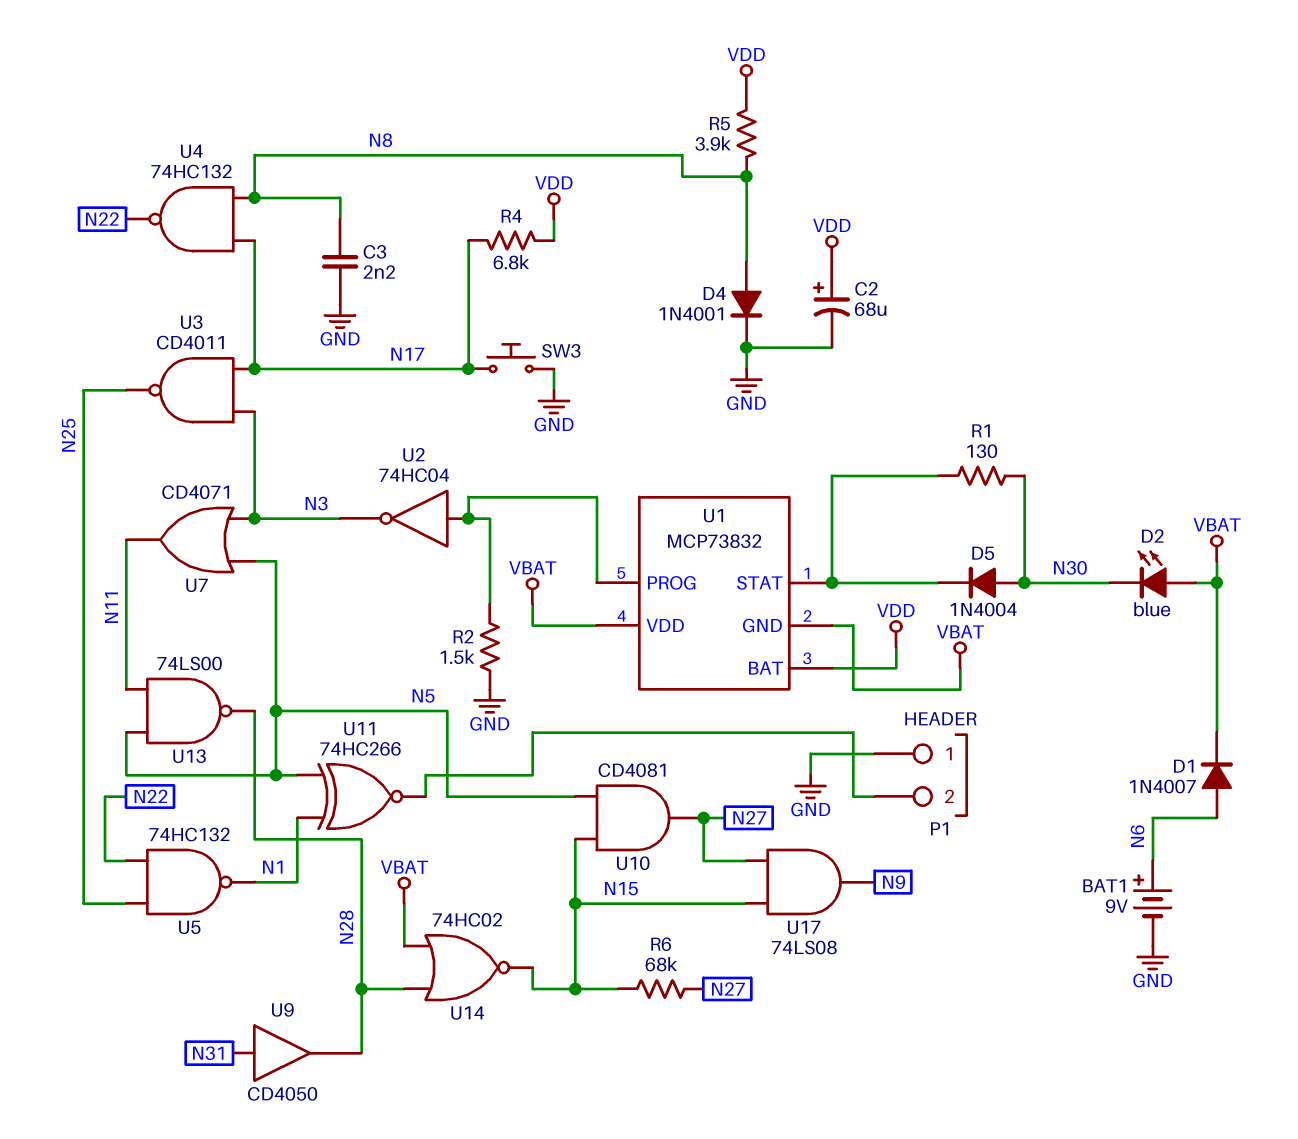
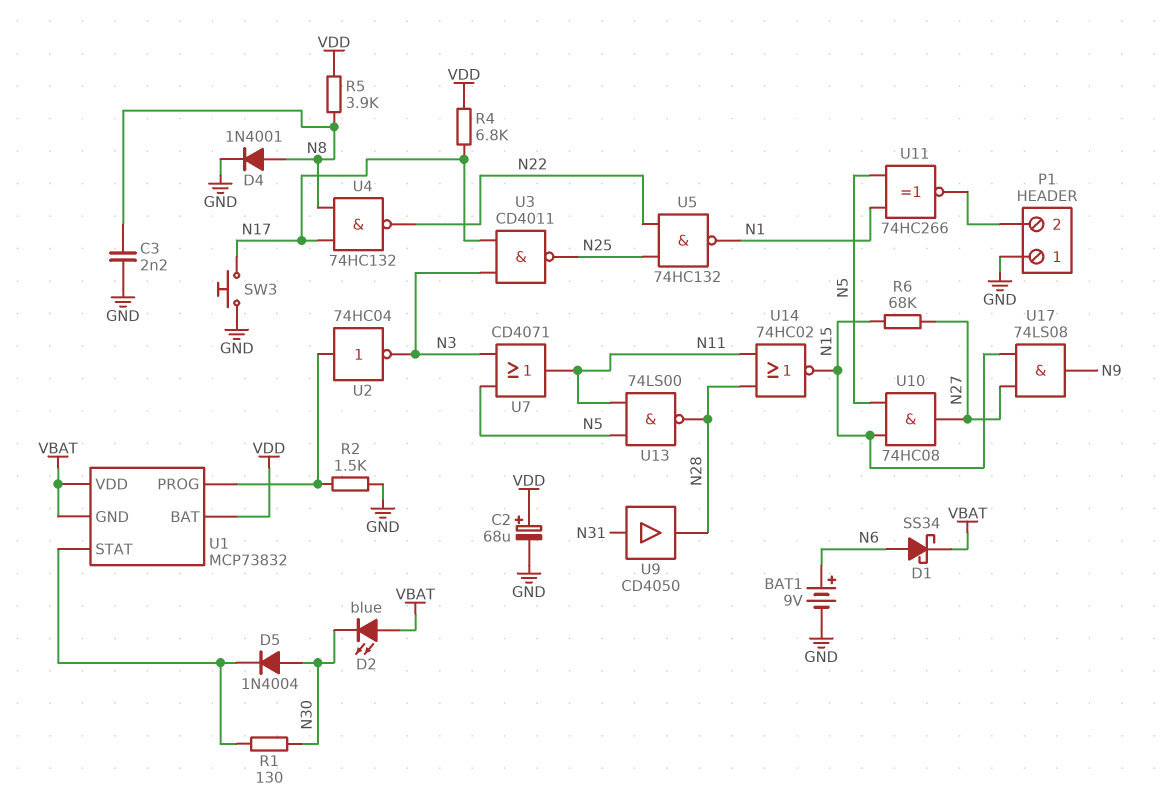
D1: diode 1N4007 (A N6, K VBAT) -> schottky SS34 (A N6, K VBAT)
U10: AND CD4081 (in N5, in N15, out N27) -> AND 74HC08 (in N5, in N15, out N27)
U14: NOR 74HC02 (in N28, in VBAT, out N15) -> NOR 74HC02 (in N11, in N28, out N15)

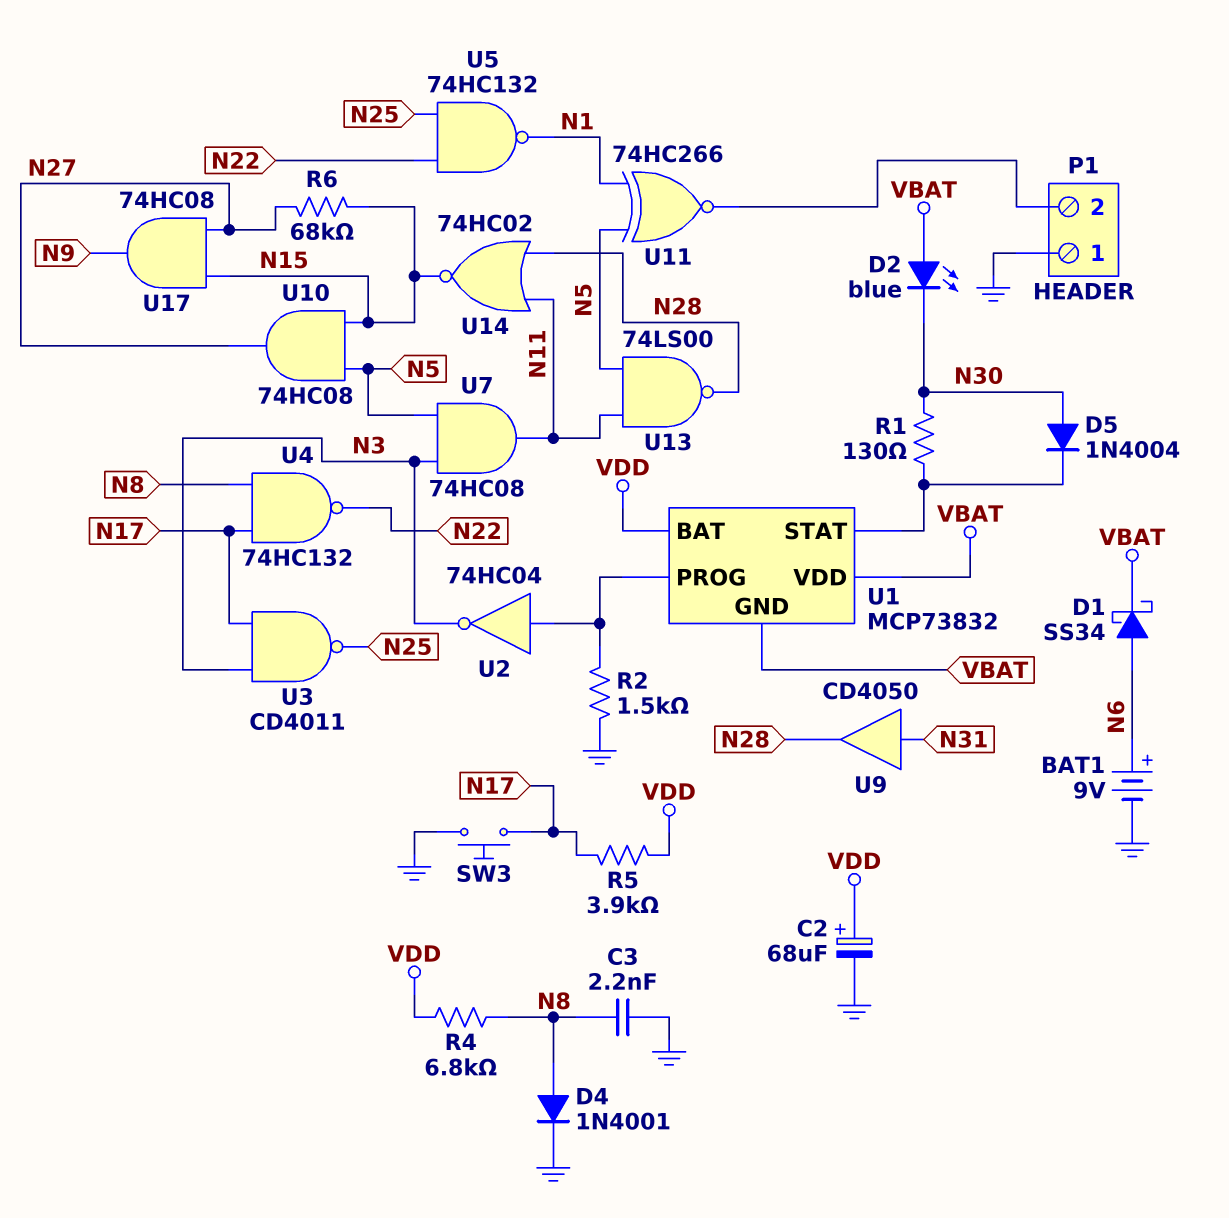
R4: 6.8k (N17, VDD) -> 6.8k (N8, VDD)
R5: 3.9k (N8, VDD) -> 3.9k (N17, VDD)
U7: OR CD4071 (in N3, in N5, out N11) -> AND 74HC08 (in N3, in N5, out N11)
U17: AND 74LS08 (in N15, in N27, out N9) -> AND 74HC08 (in N15, in N27, out N9)

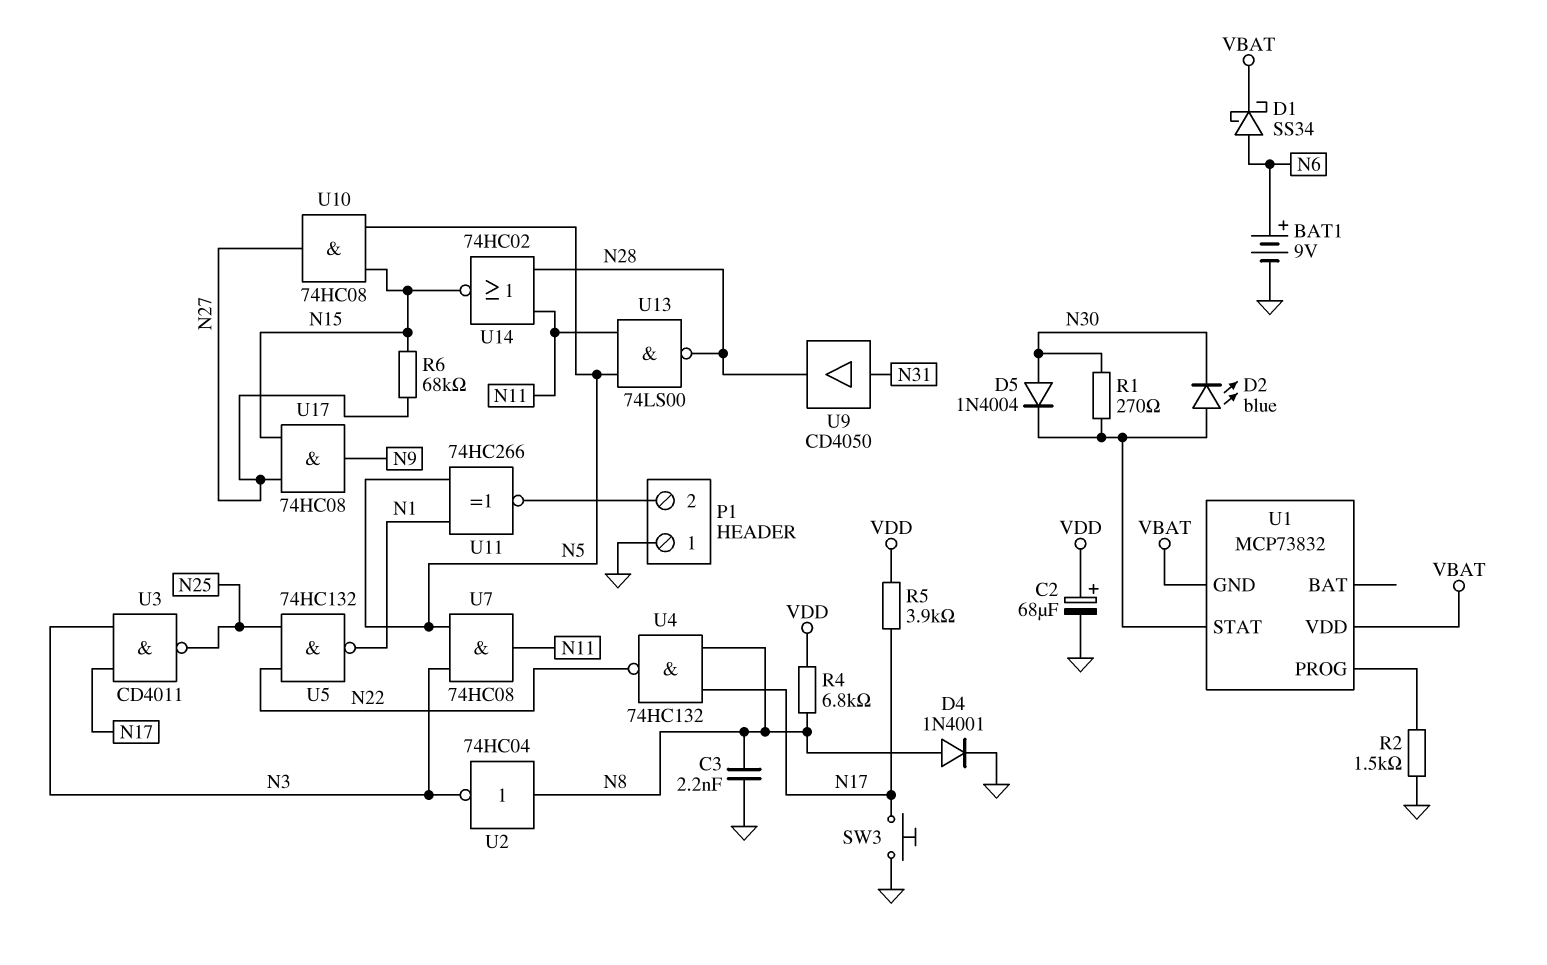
D2: LED blue (A VBAT, K N30) -> LED blue (A U1/STAT, K N30)
R1: 130 (N30, U1/STAT) -> 270 (N30, U1/STAT)
U1 pin BAT: VDD -> none
U2: NOT 74HC04 (in U1/PROG, out N3) -> NOT 74HC04 (in N8, out N3)

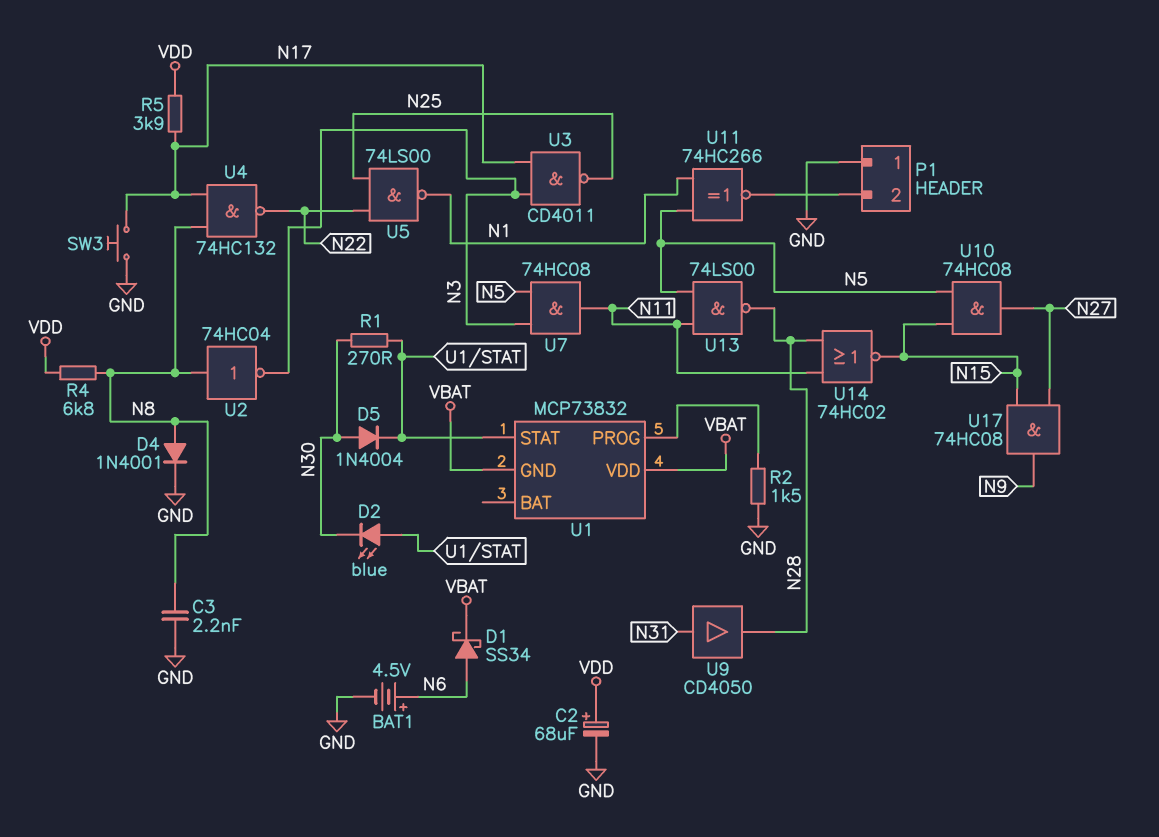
BAT1: 9V (plus N6, minus GND) -> 4.5V (plus N6, minus GND)
R6: 68k (N15, N27) -> none
U5: NAND 74HC132 (in N22, in N25, out N1) -> NAND 74LS00 (in N22, in N25, out N1)

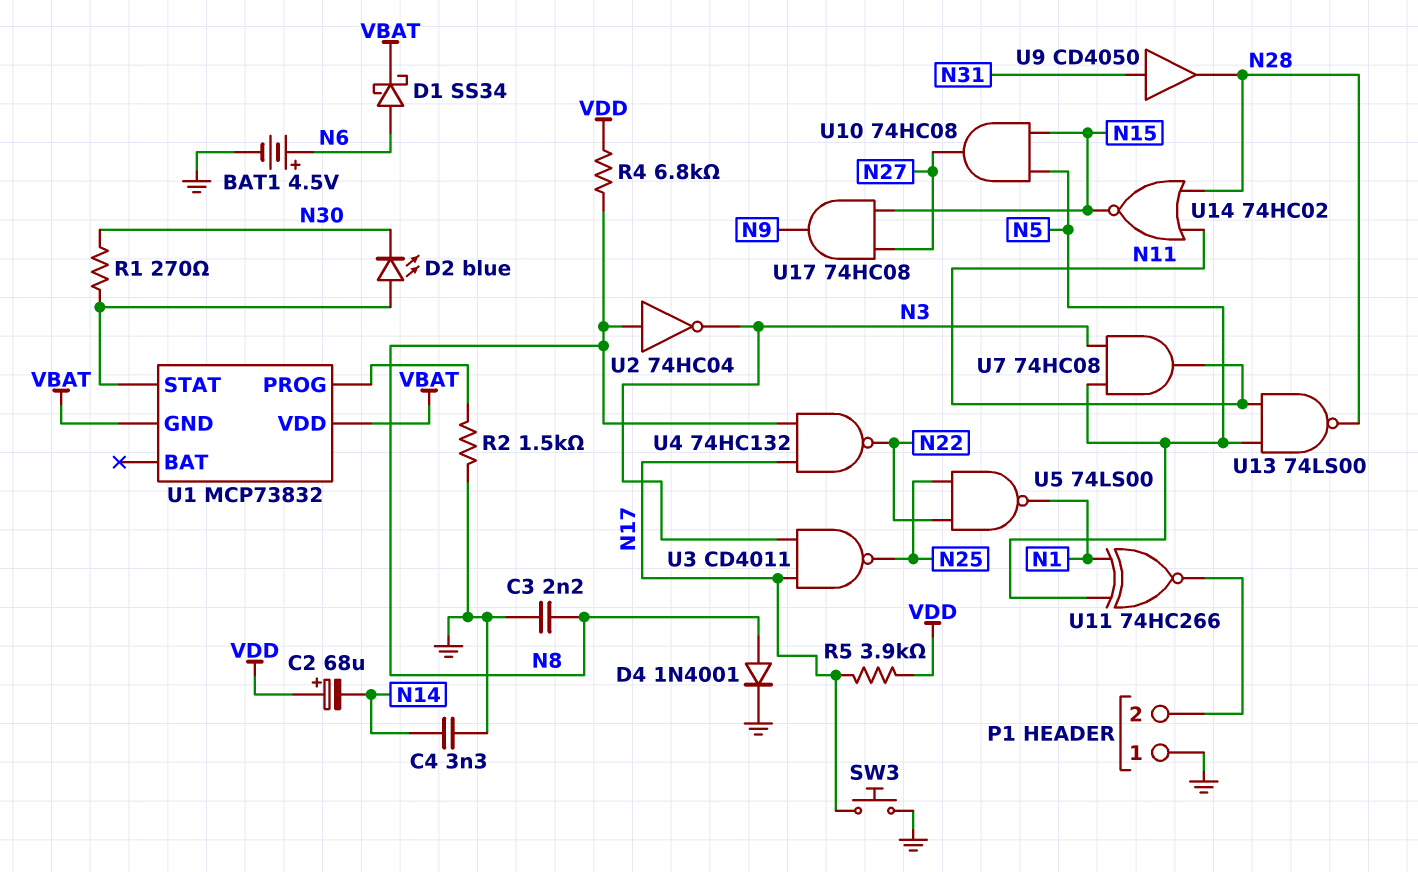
C2: 68uF (plus VDD, minus GND) -> 68uF (plus VDD, minus N14)
C4: none -> 3.3nF (GND, N14)
D5: diode 1N4004 (A N30, K U1/STAT) -> none

